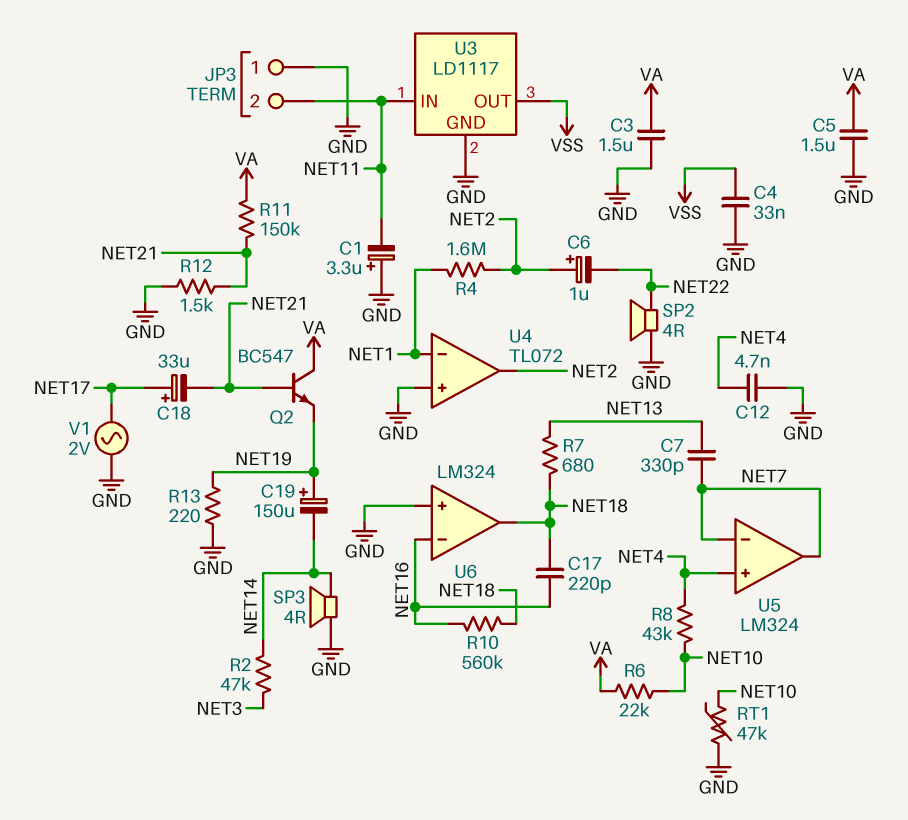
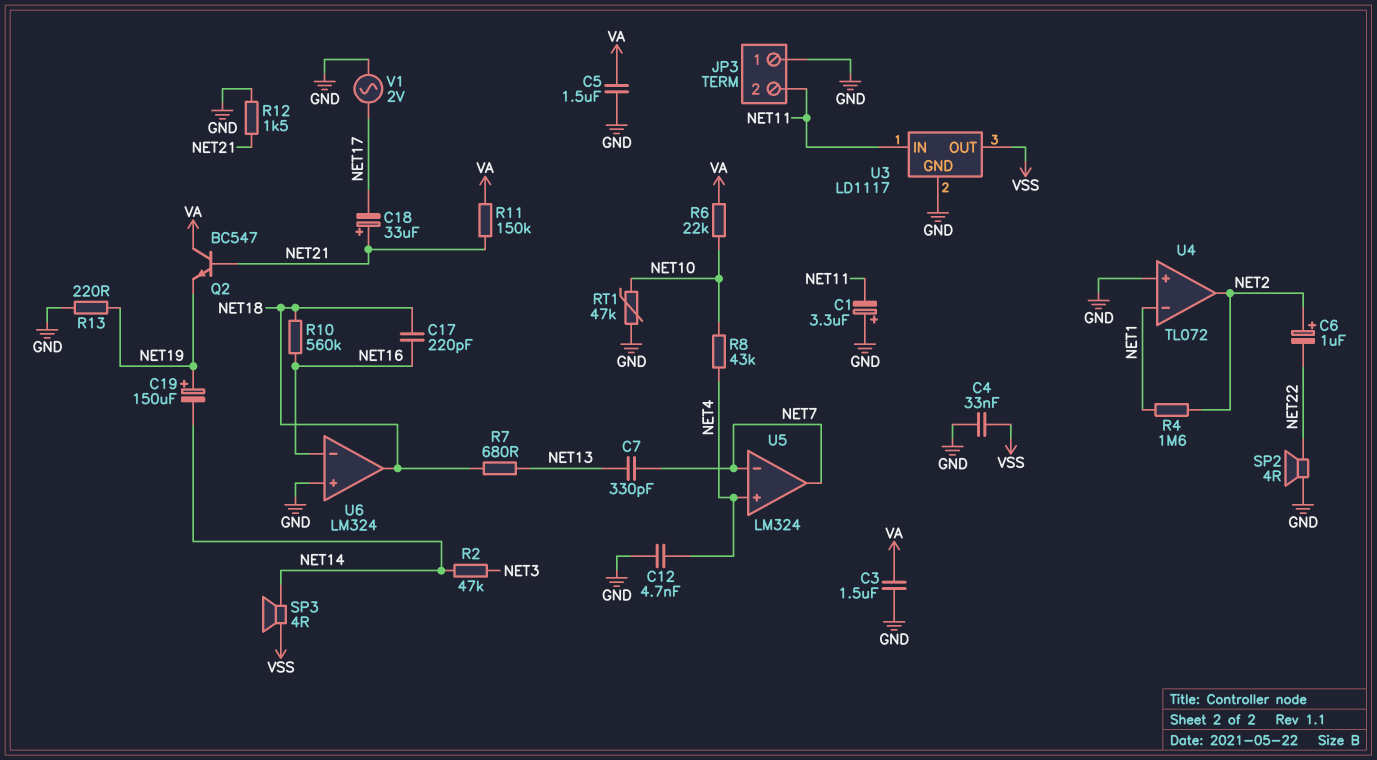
C18: 33uF (plus NET17, minus NET21) -> 33uF (plus NET21, minus NET17)
SP3: speaker 4R (GND, NET14) -> speaker 4R (NET14, VSS)

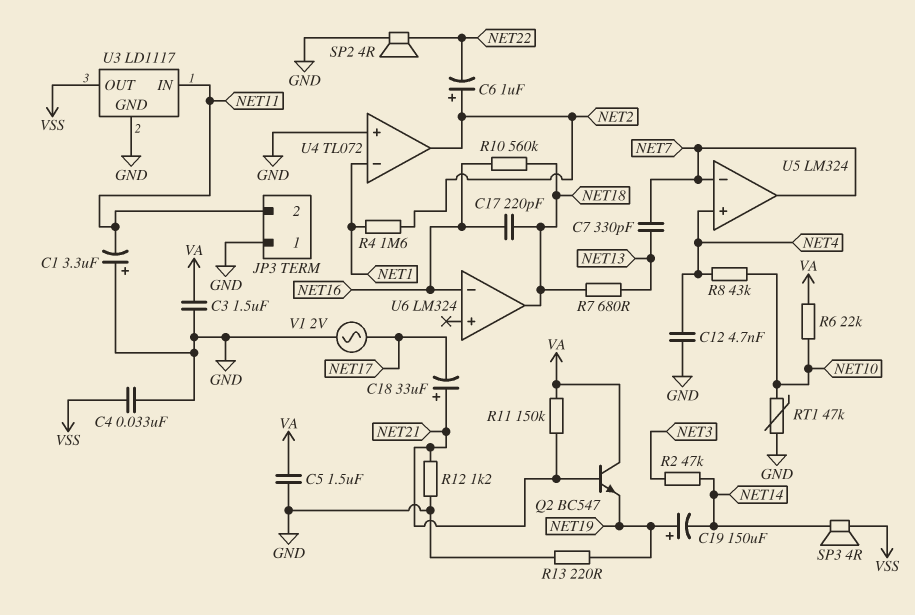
R12: 1.5k (GND, NET21) -> 1.2k (GND, NET21)
U6 pin in+: GND -> none

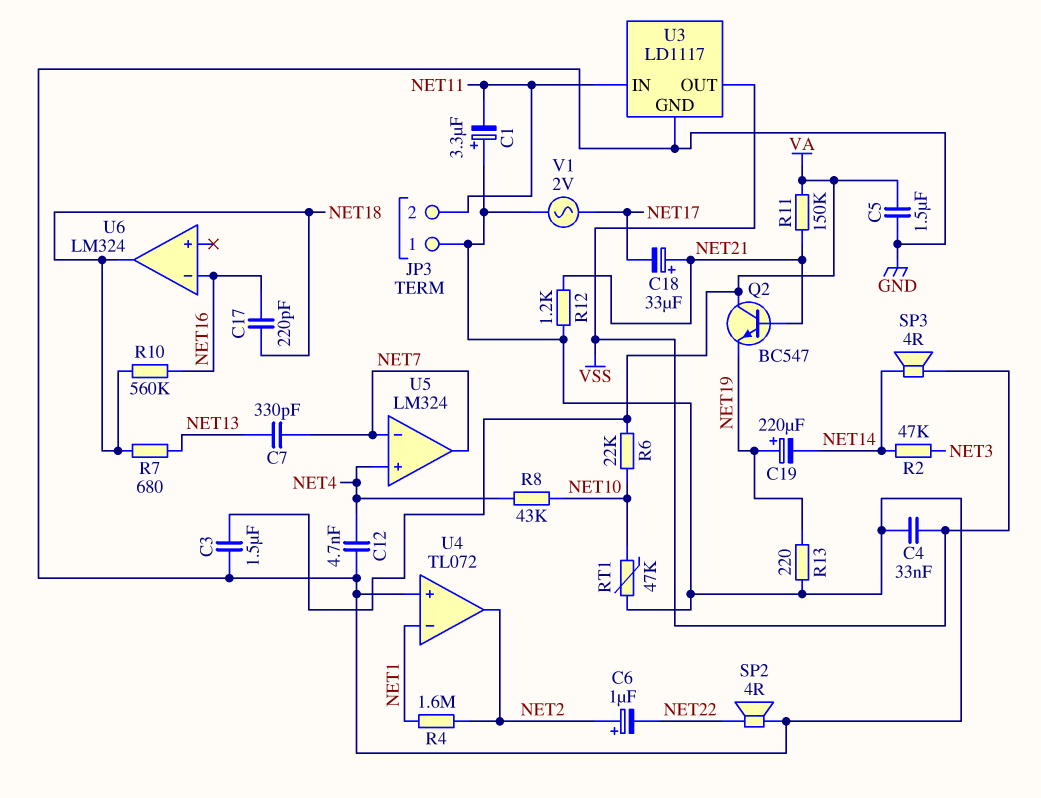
C19: 150uF (plus NET19, minus NET14) -> 220uF (plus NET19, minus NET14)

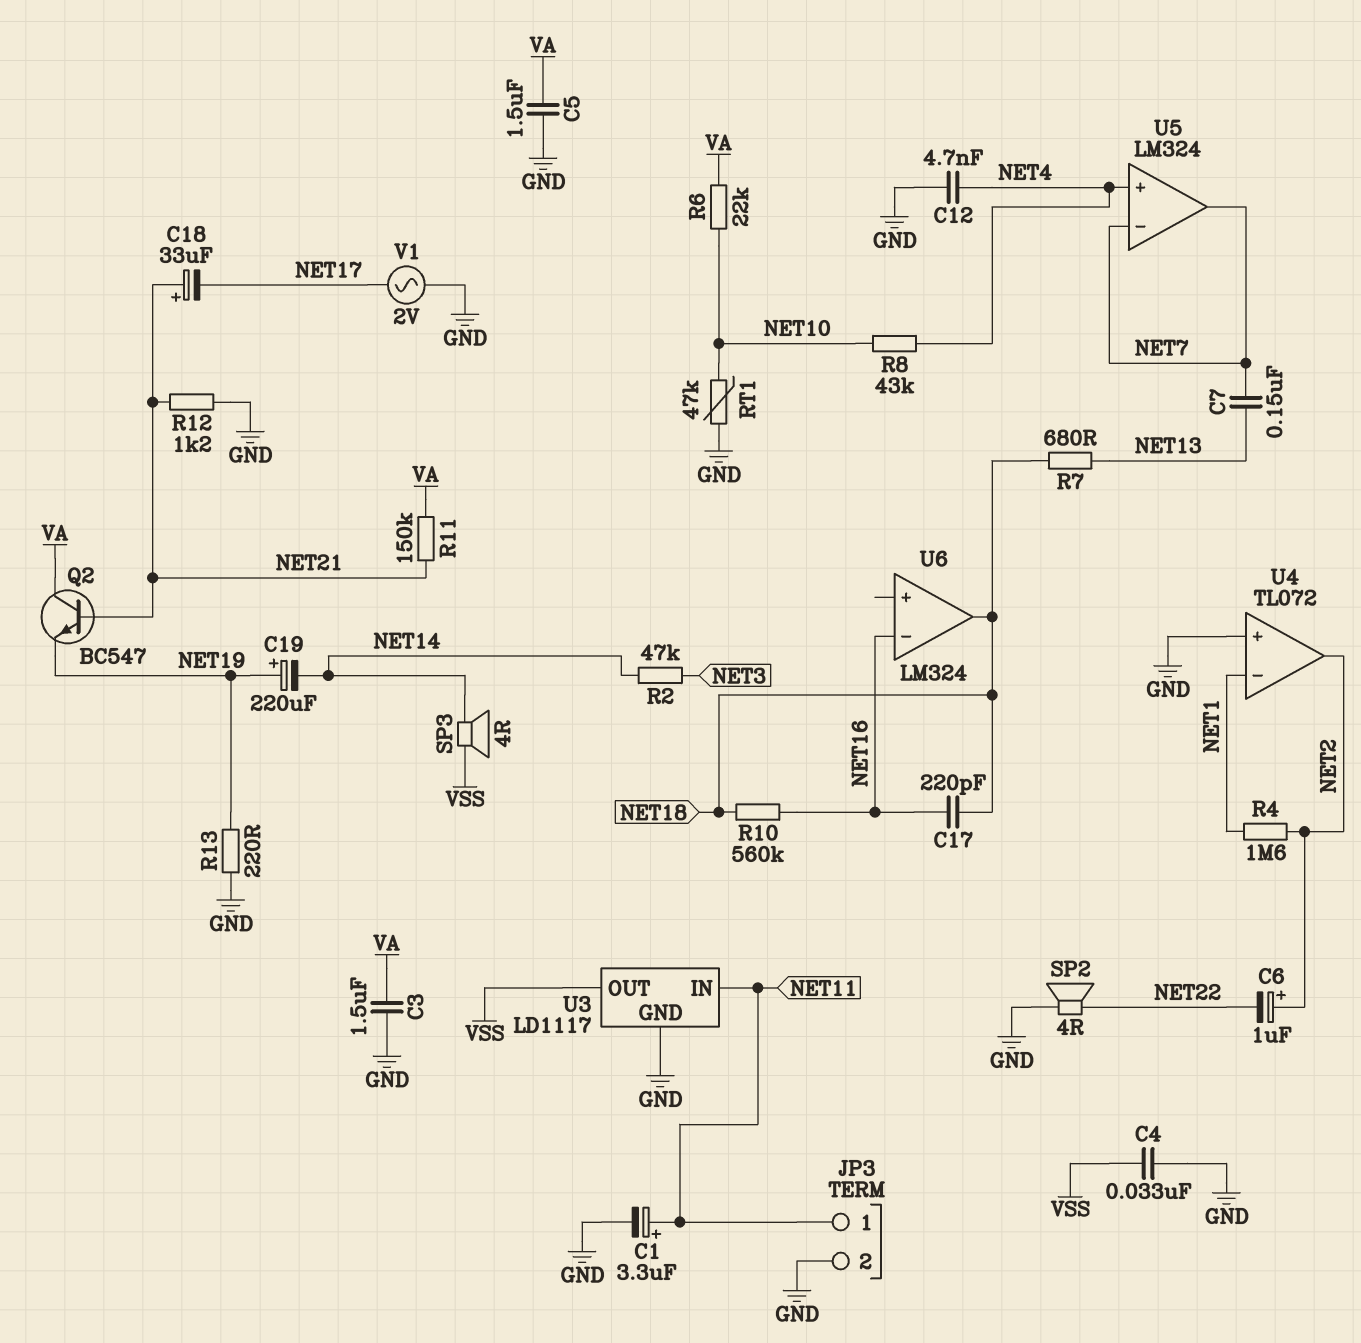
C1: 3.3uF (plus GND, minus NET11) -> 3.3uF (plus NET11, minus GND)
C7: 330pF (NET7, NET13) -> 150nF (NET7, NET13)
JP3 pin 1: GND -> NET11
JP3 pin 2: NET11 -> GND

